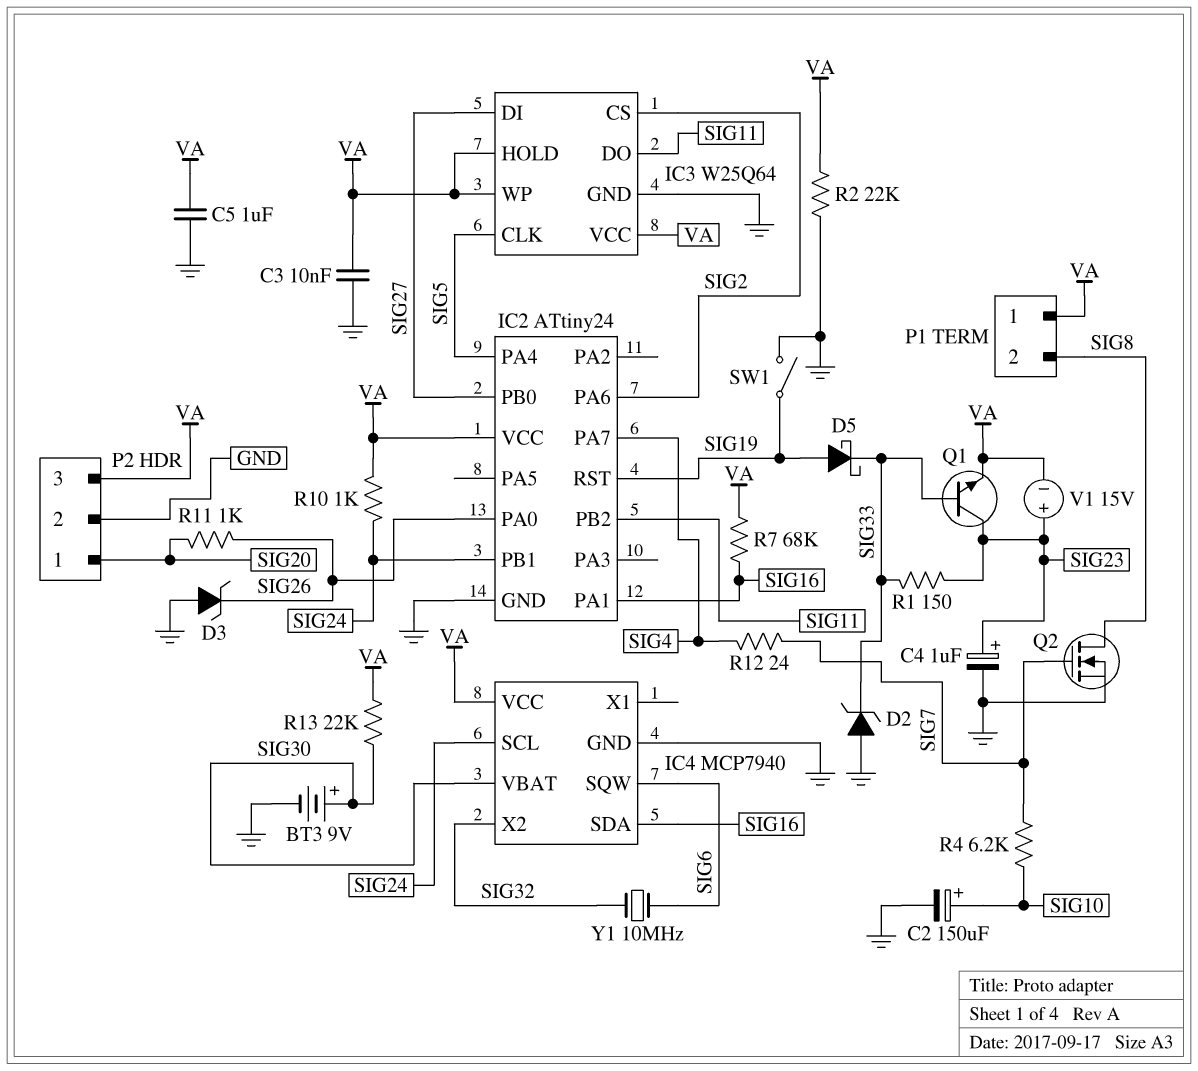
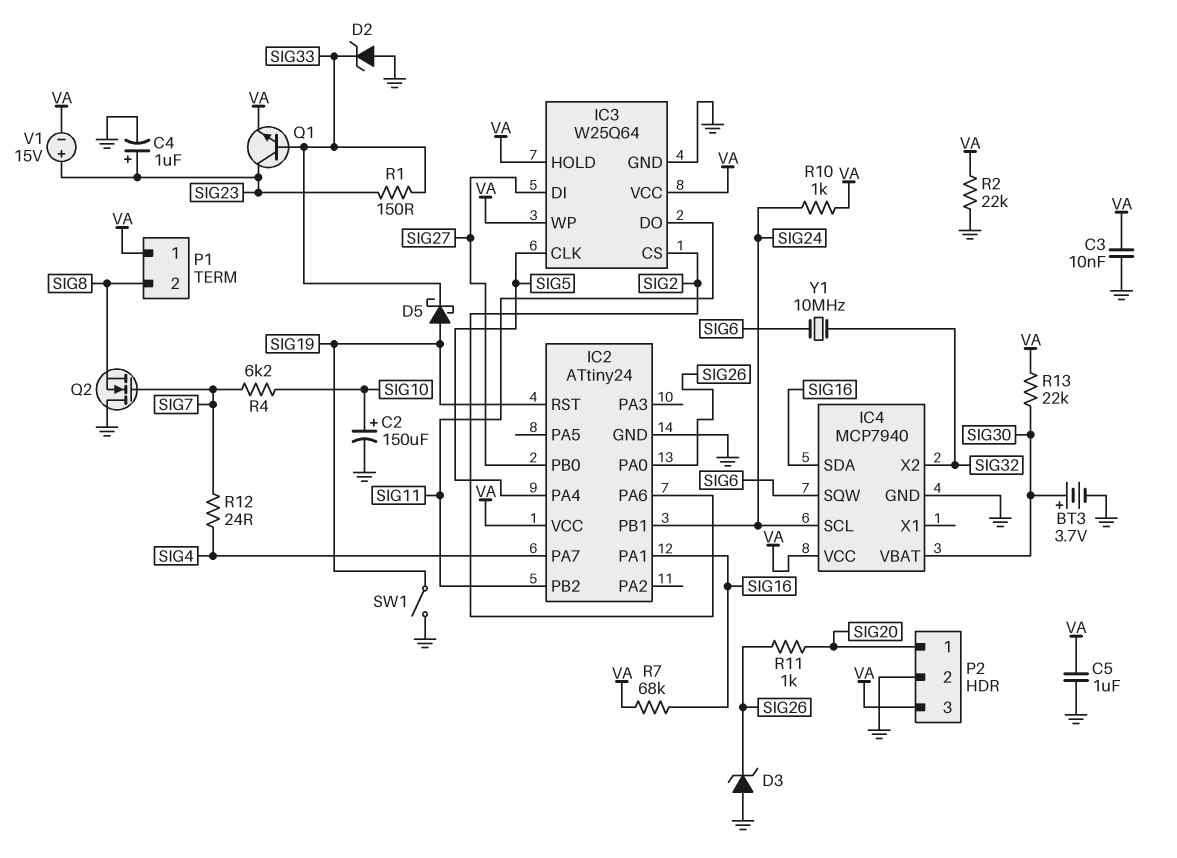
BT3: 9V (plus SIG30, minus GND) -> 3.7V (plus SIG30, minus GND)
Q2: NMOS (G SIG7, D SIG8, S GND) -> NMOS (G SIG7, D GND, S SIG8)

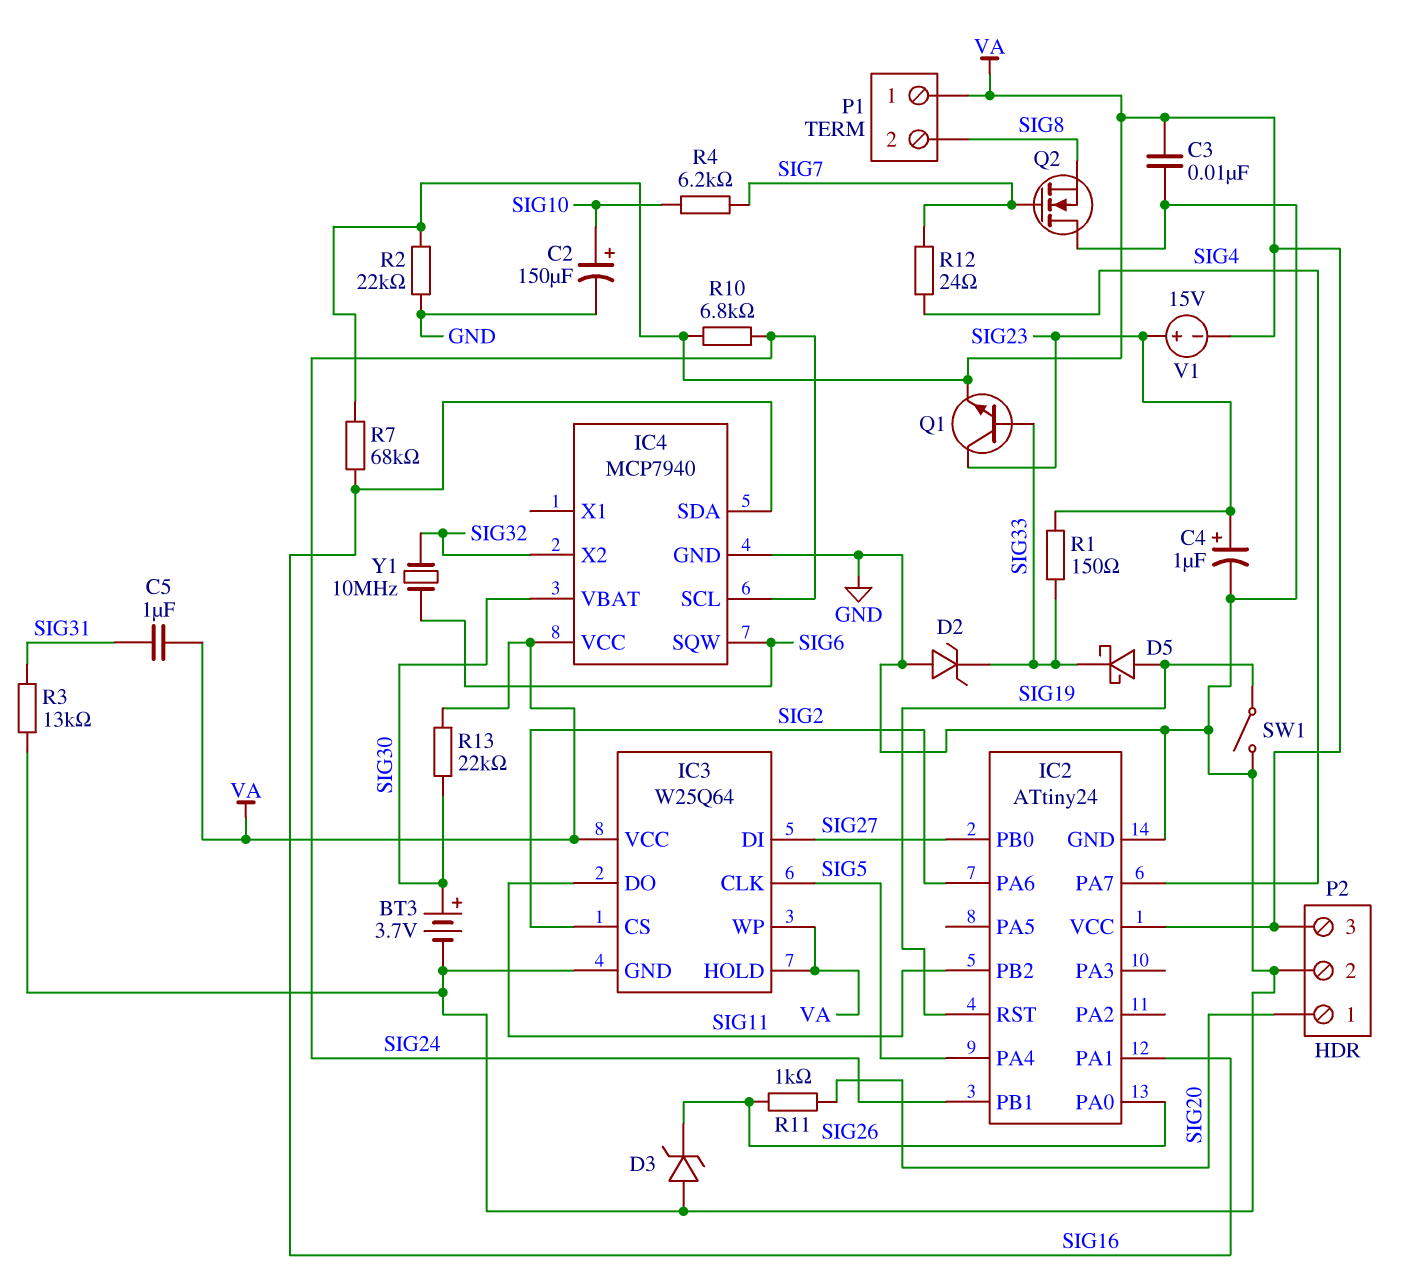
C5: 1uF (GND, VA) -> 1uF (SIG31, VA)
R3: none -> 13k (GND, SIG31)
R10: 1k (SIG24, VA) -> 6.8k (SIG24, VA)

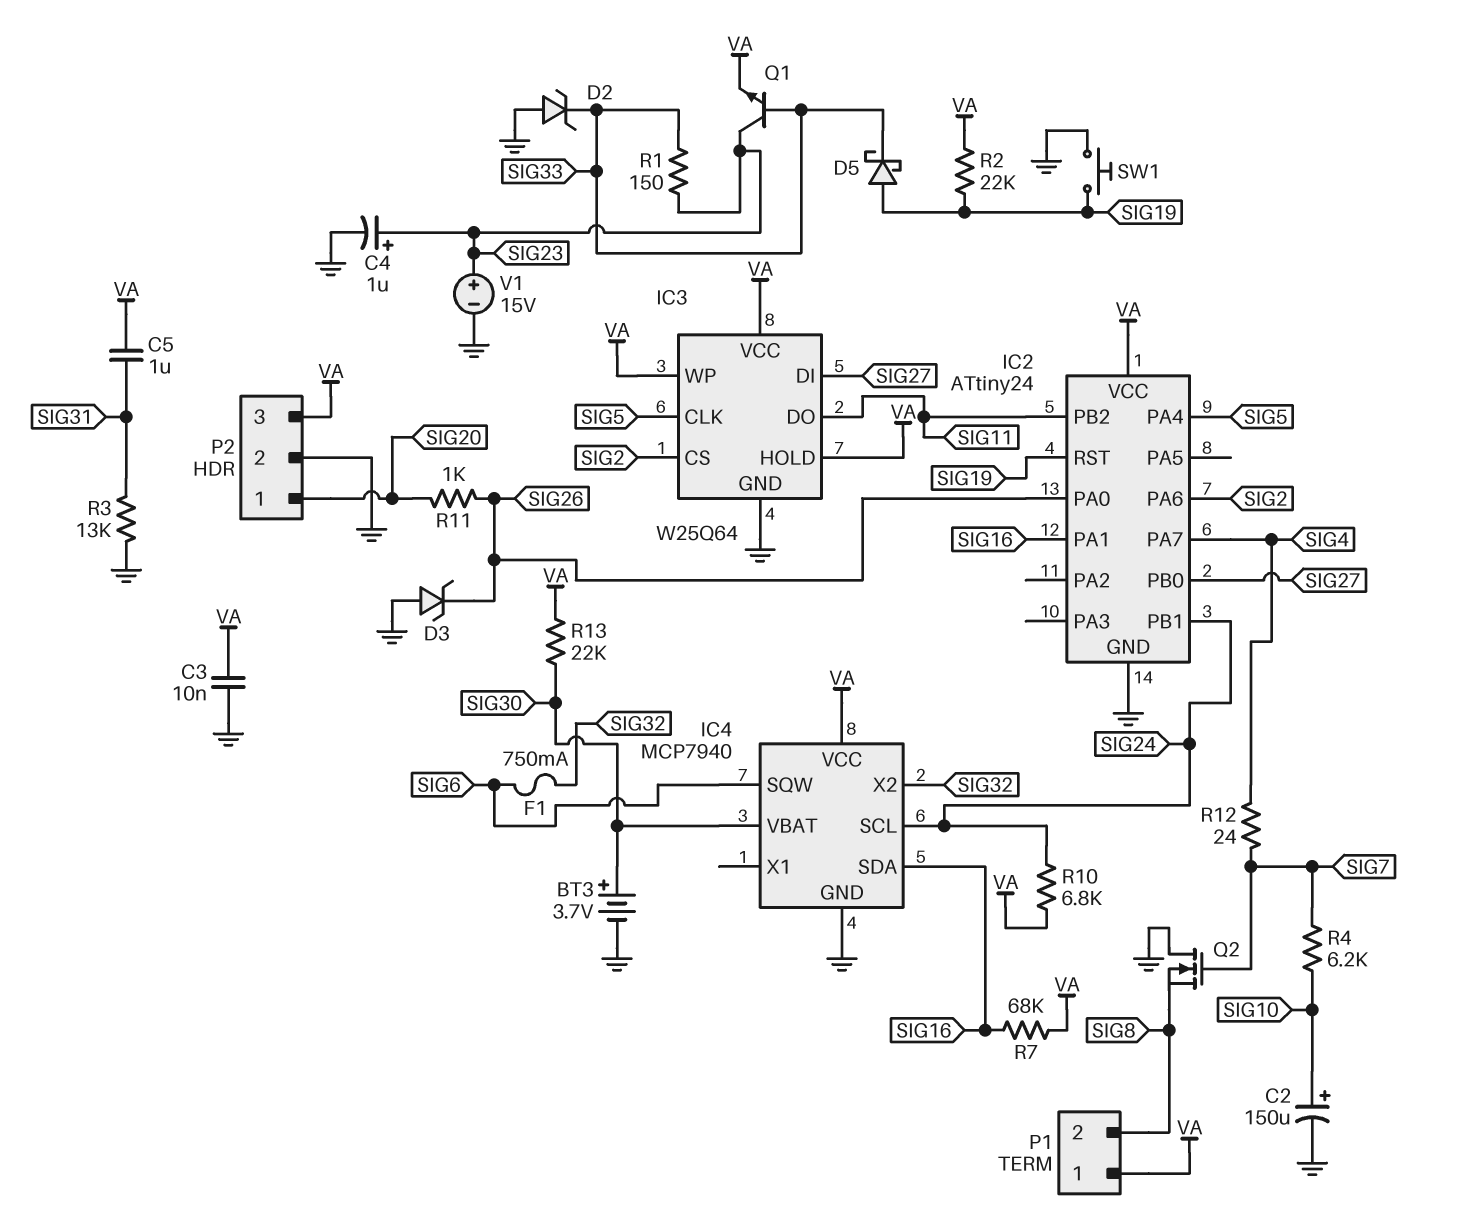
F1: none -> 750mA (SIG6, SIG32)
R2: 22k (GND, VA) -> 22k (SIG19, VA)
SW1: switch (GND, SIG19) -> button (GND, SIG19)
V1: 15V (plus SIG23, minus VA) -> 15V (plus SIG23, minus GND)
Y1: 10MHz (SIG6, SIG32) -> none

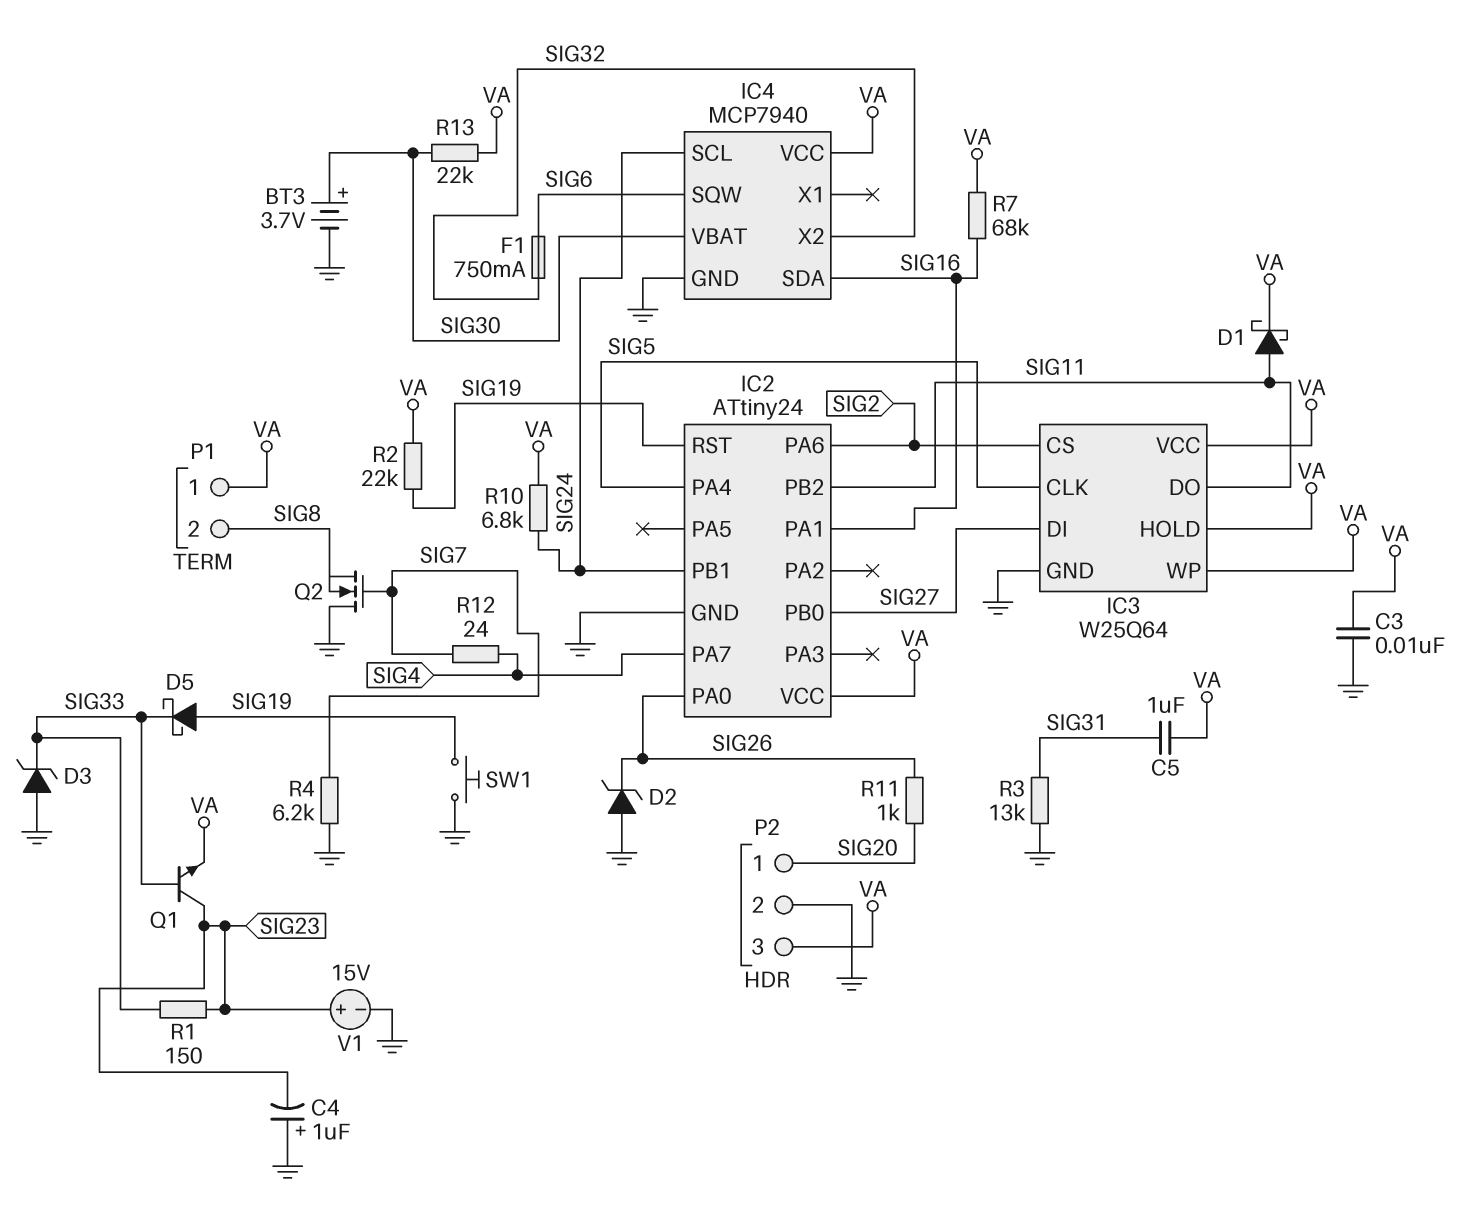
C2: 150uF (plus SIG10, minus GND) -> none
C4: 1uF (plus SIG23, minus GND) -> 1uF (plus GND, minus SIG23)
D1: none -> schottky (A SIG11, K VA)
D2: zener (A GND, K SIG33) -> zener (A GND, K SIG26)
D3: zener (A GND, K SIG26) -> zener (A GND, K SIG33)
R4: 6.2k (SIG7, SIG10) -> 6.2k (GND, SIG7)

